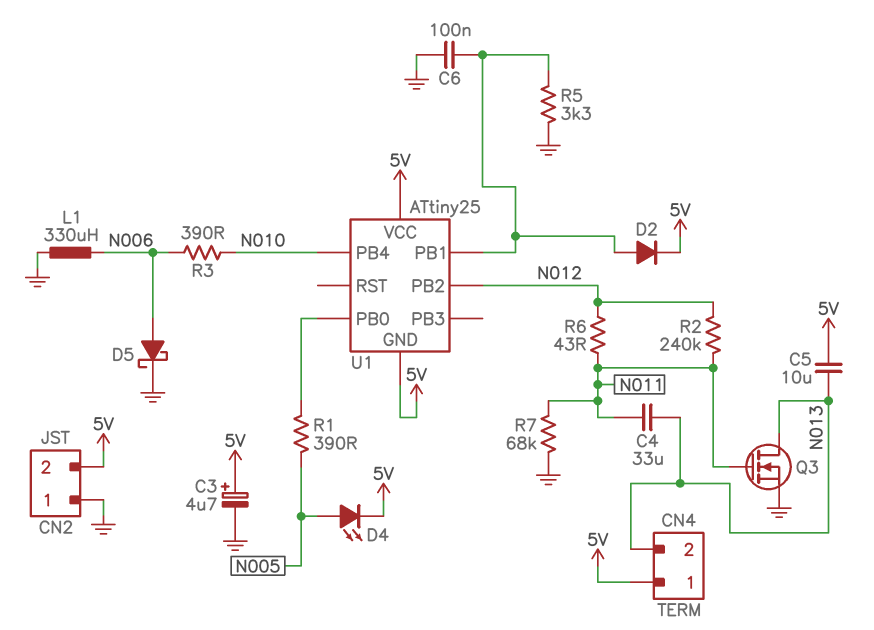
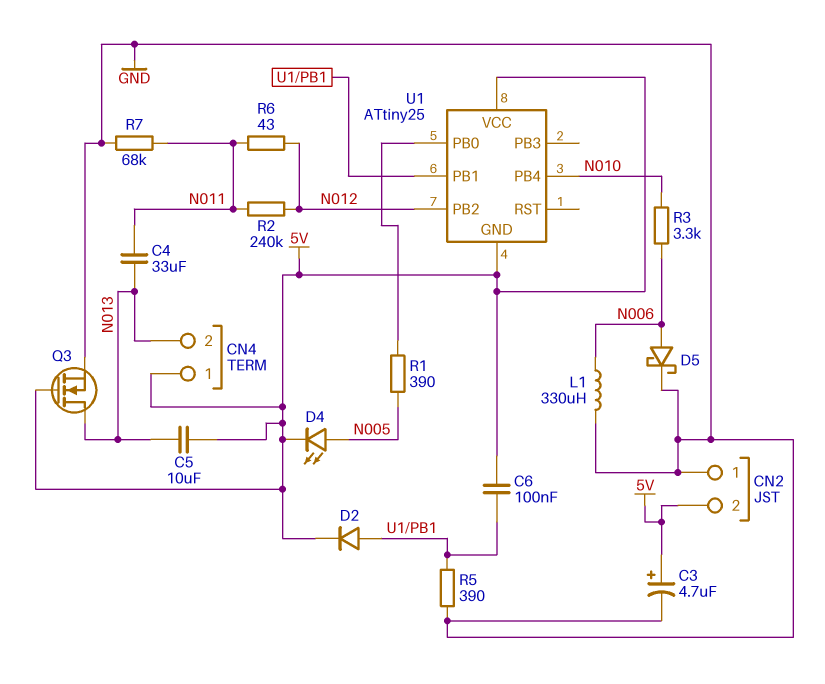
C6: 100nF (GND, U1/PB1) -> 100nF (5V, U1/PB1)
Q3: NMOS (G N011, D N013, S GND) -> NMOS (G 5V, D N013, S GND)
R3: 390 (N006, N010) -> 3.3k (N006, N010)
R5: 3.3k (GND, U1/PB1) -> 390 (GND, U1/PB1)

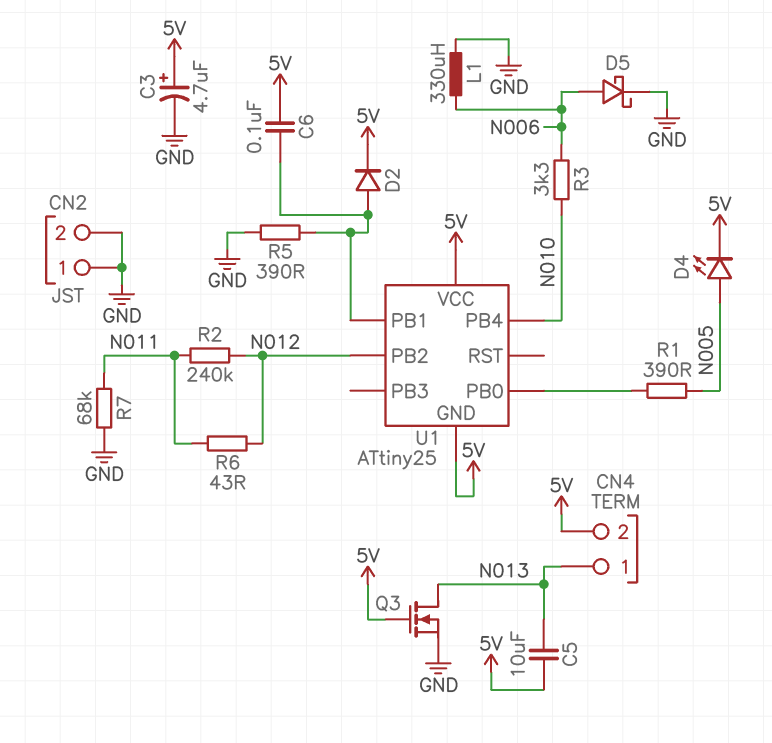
C4: 33uF (N011, N013) -> none
CN2 pin 2: 5V -> GND
CN4 pin 1: 5V -> N013
CN4 pin 2: N013 -> 5V

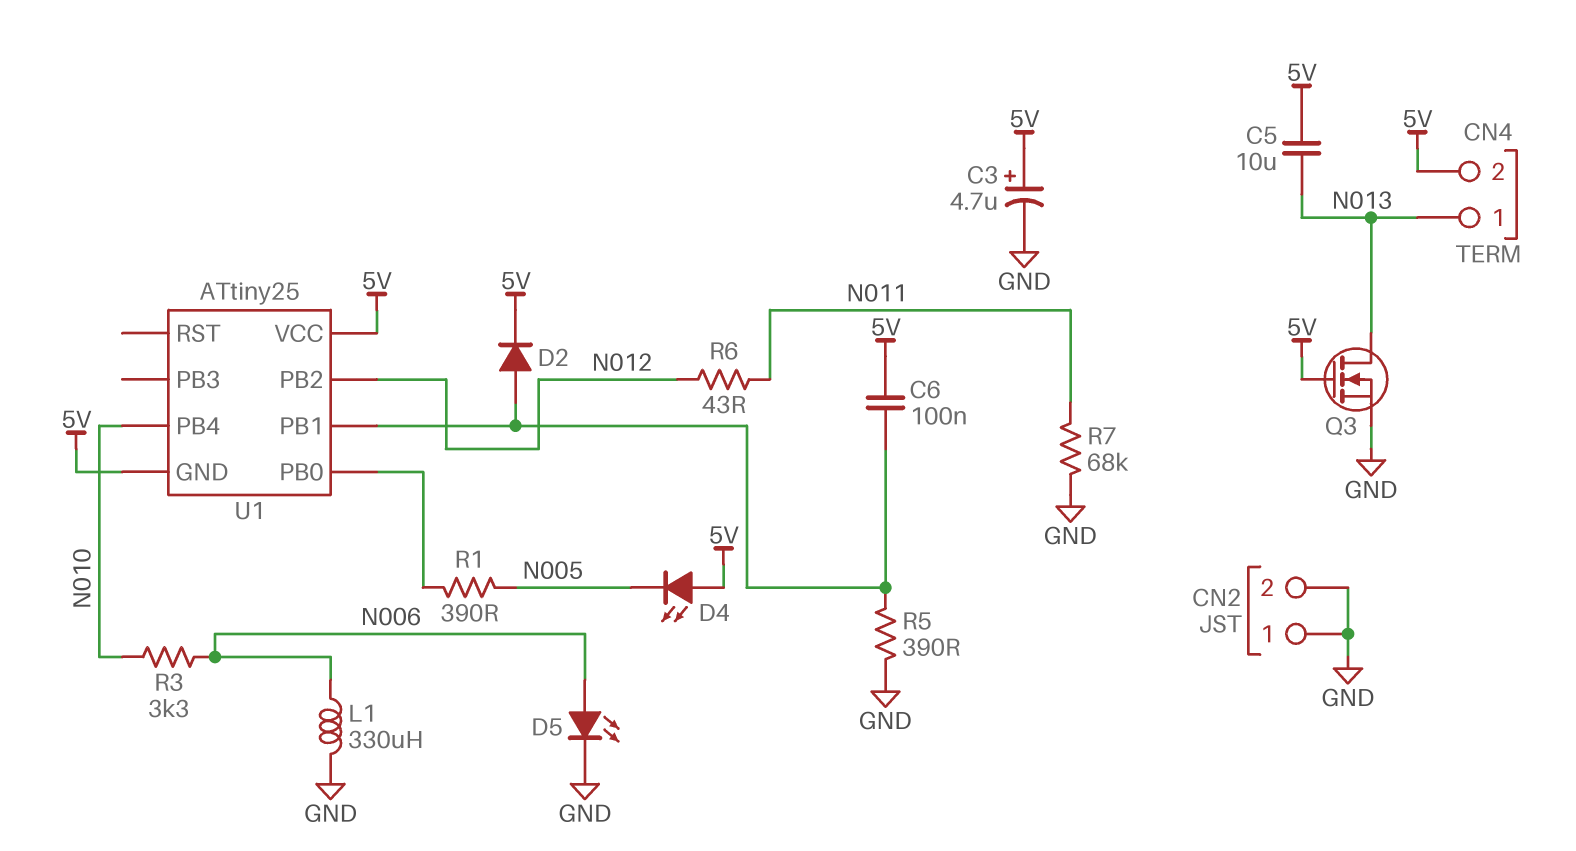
D4: LED (A N005, K 5V) -> LED (A 5V, K N005)
D5: schottky (A N006, K GND) -> LED (A N006, K GND)
R2: 240k (N011, N012) -> none

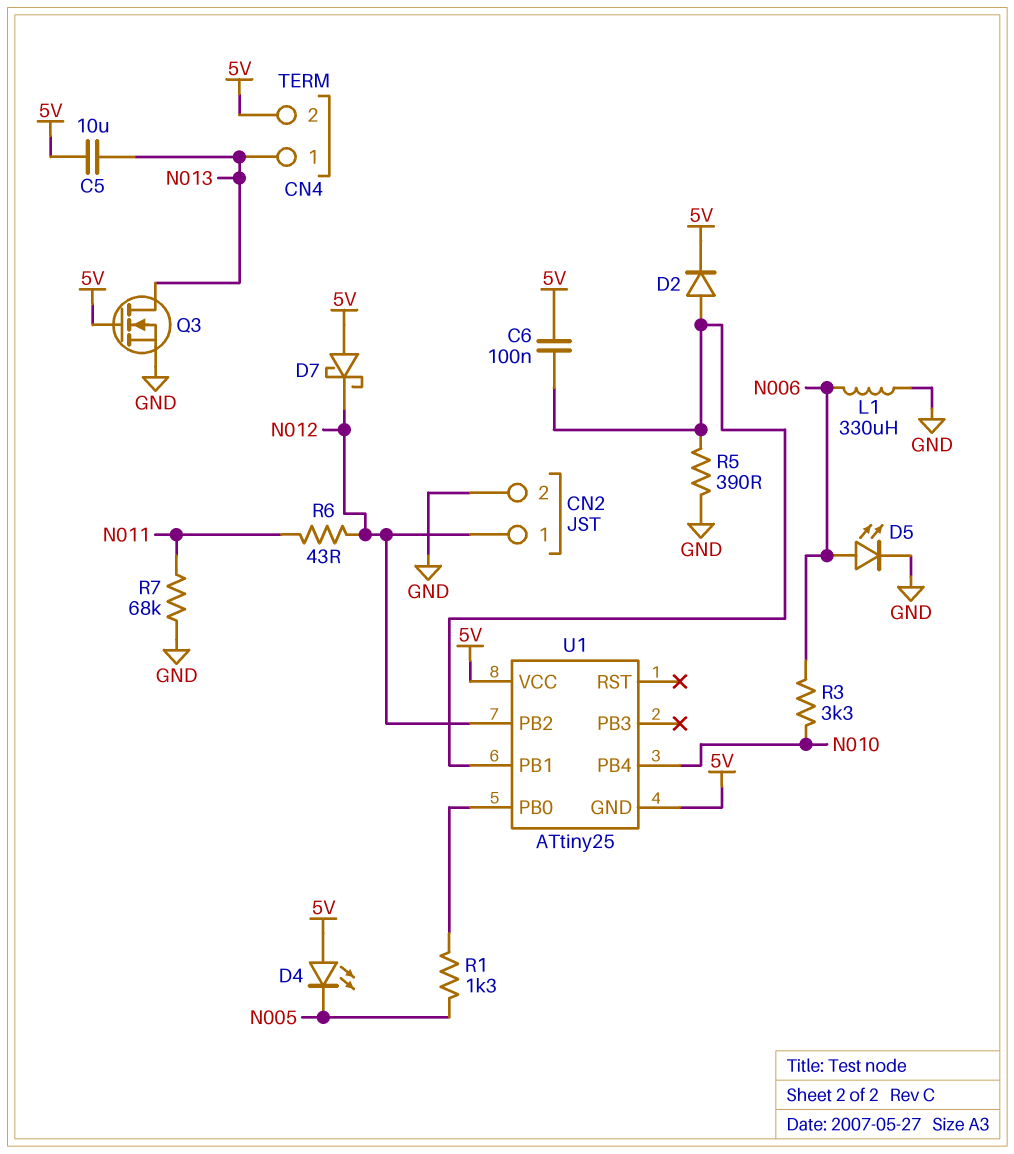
C3: 4.7uF (plus 5V, minus GND) -> none
CN2 pin 1: GND -> N012
D7: none -> schottky (A 5V, K N012)
R1: 390 (N005, U1/PB0) -> 1.3k (N005, U1/PB0)

